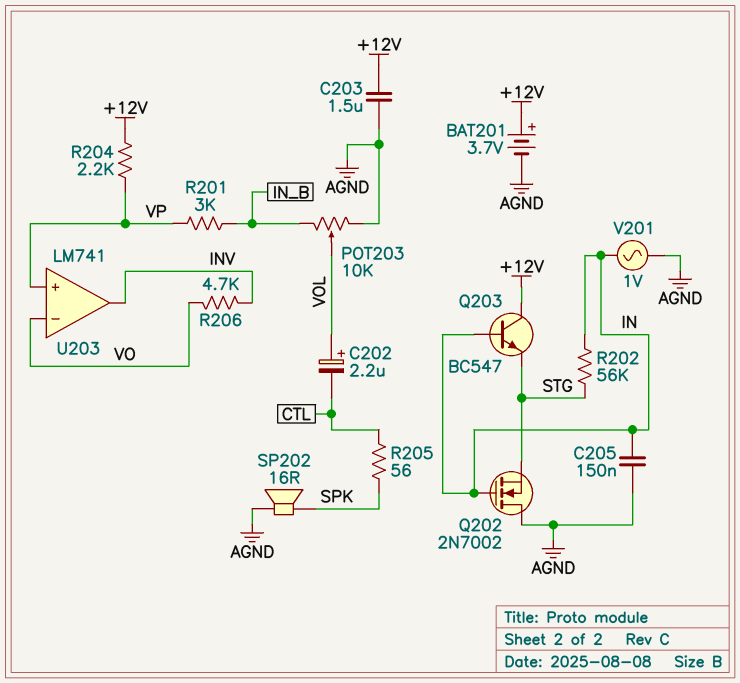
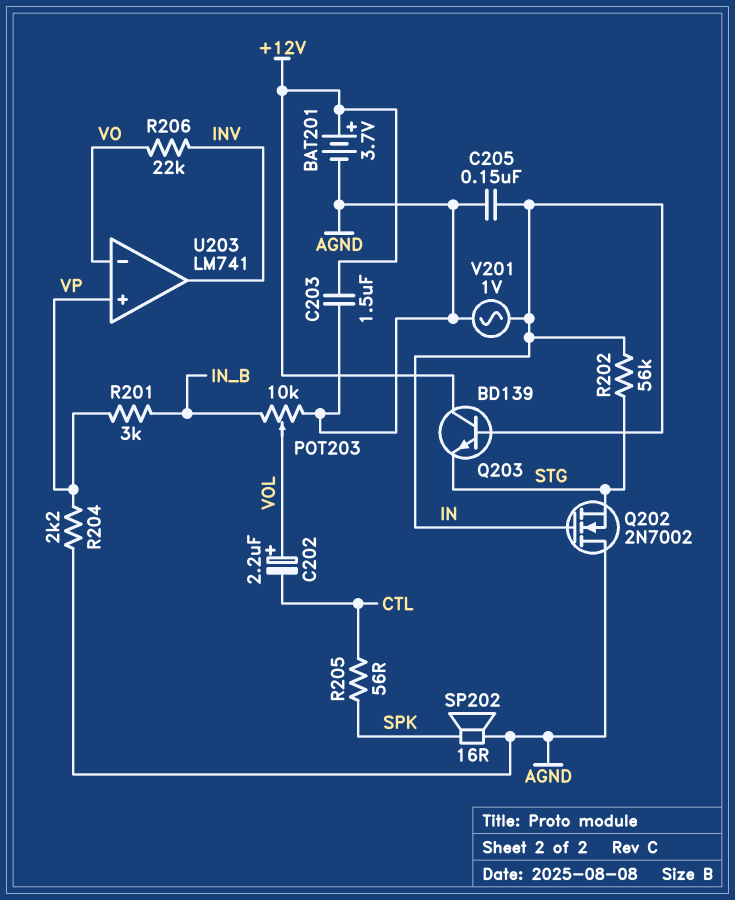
Q203: NPN BC547 (B IN, C +12V, E STG) -> NPN BD139 (B IN, C +12V, E STG)
R204: 2.2k (+12V, VP) -> 2.2k (AGND, VP)
R206: 4.7k (INV, VO) -> 22k (INV, VO)

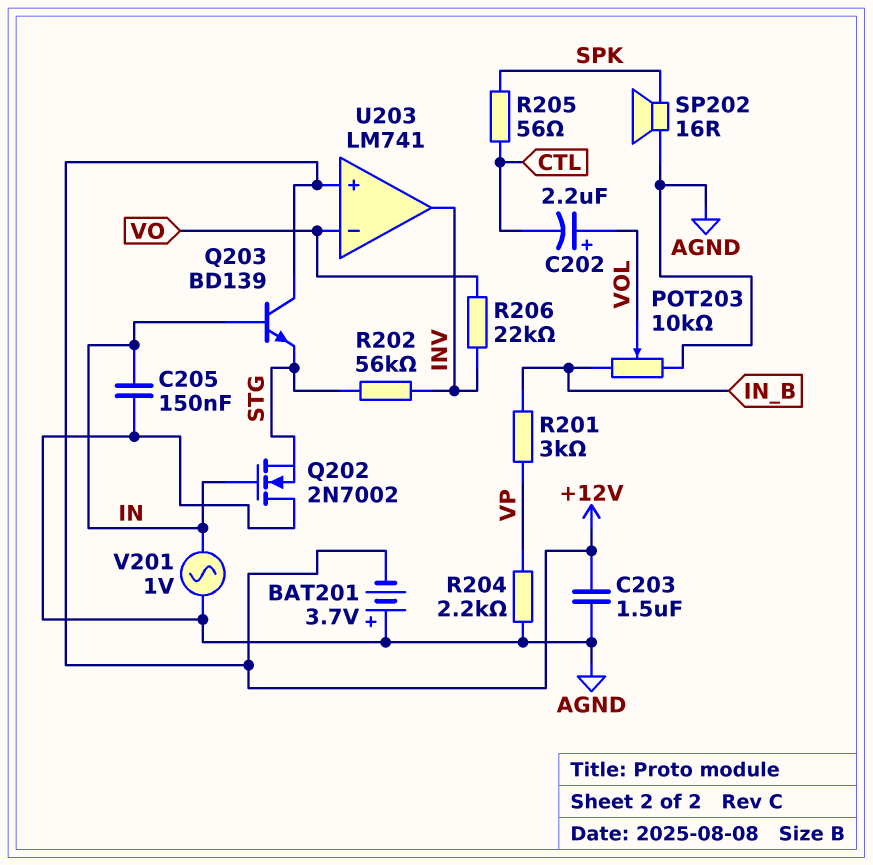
BAT201: 3.7V (plus +12V, minus AGND) -> 3.7V (plus AGND, minus +12V)
R202: 56k (IN, STG) -> 56k (INV, STG)
U203 pin in+: VP -> +12V

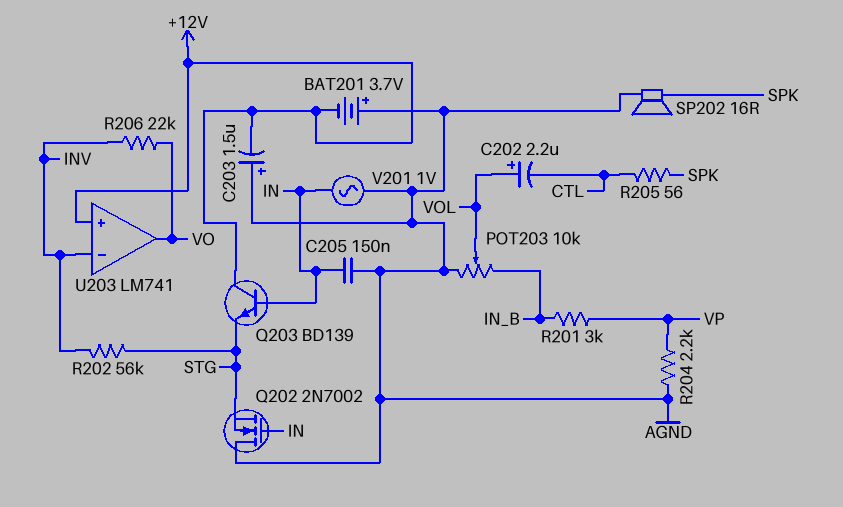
C203: 1.5uF (+12V, AGND) -> 1.5uF (plus AGND, minus +12V)
U203 pin in-: VO -> INV
U203 pin out: INV -> VO

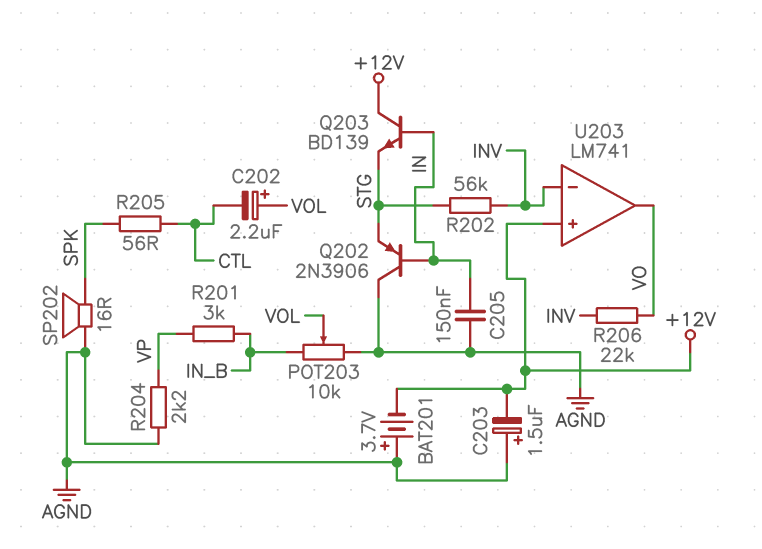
Q202: NMOS 2N7002 (G IN, D AGND, S STG) -> PNP 2N3906 (B IN, C AGND, E STG)
V201: AC 1V (AGND, IN) -> none

